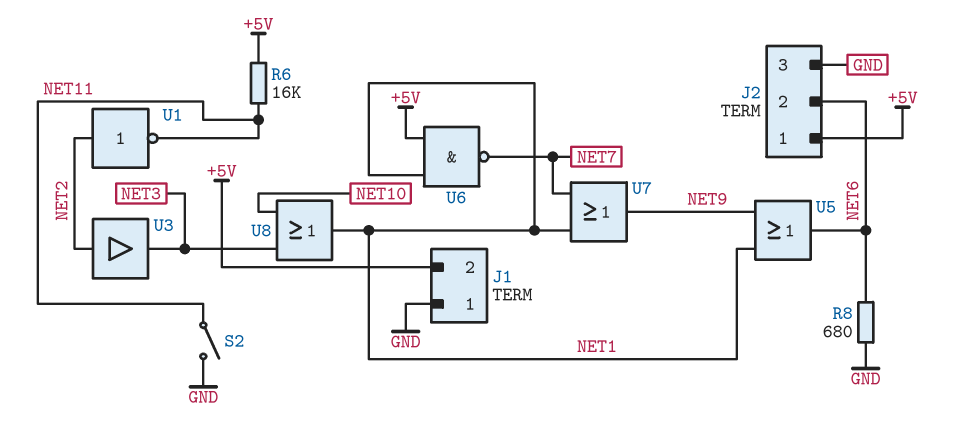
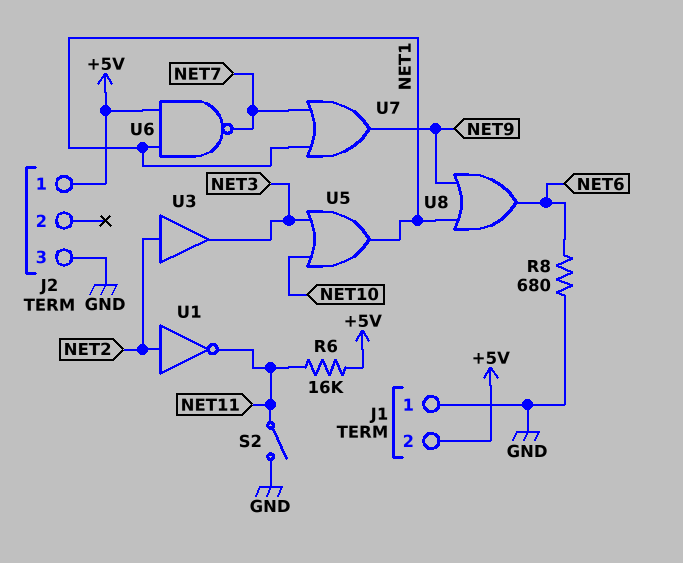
J2 pin 2: NET6 -> none
U5: OR (in NET1, in NET9, out NET6) -> OR (in NET3, in NET10, out NET1)
U8: OR (in NET3, in NET10, out NET1) -> OR (in NET1, in NET9, out NET6)

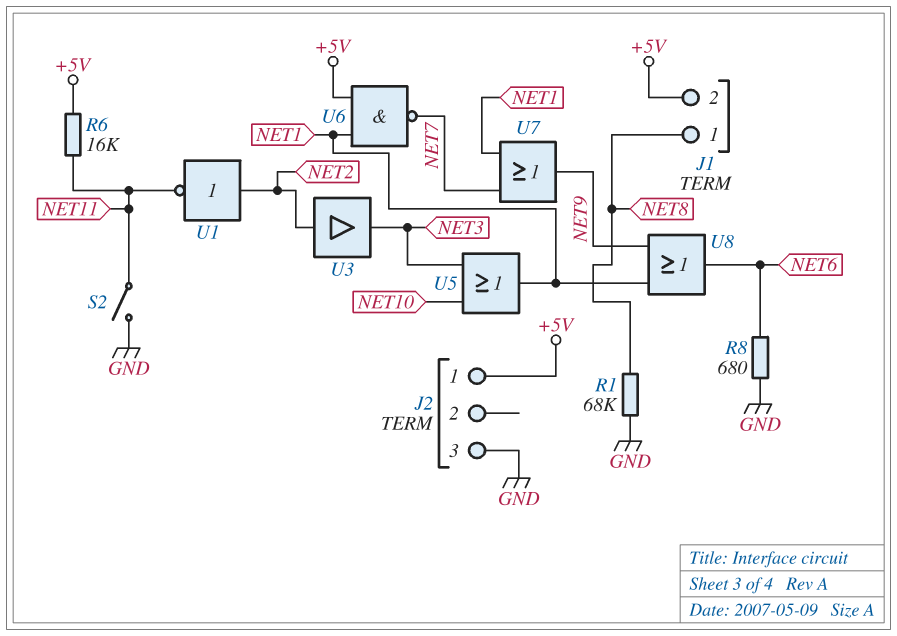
J1 pin 1: GND -> NET8
R1: none -> 68k (GND, NET8)

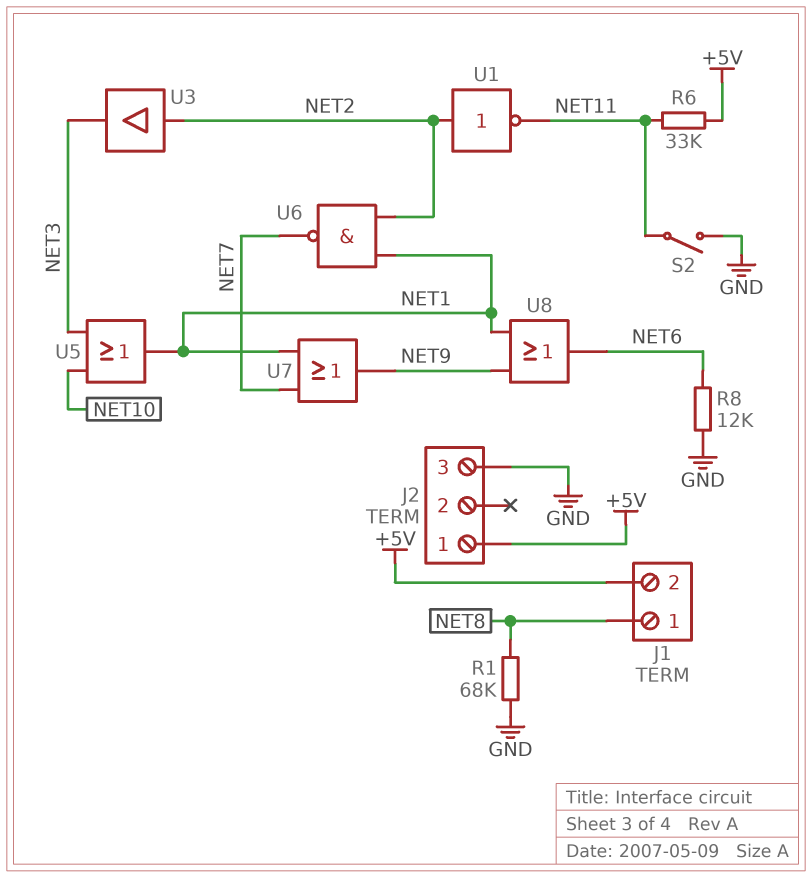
R6: 16k (+5V, NET11) -> 33k (+5V, NET11)
R8: 680 (GND, NET6) -> 12k (GND, NET6)
U6: NAND (in +5V, in NET1, out NET7) -> NAND (in NET1, in NET2, out NET7)

